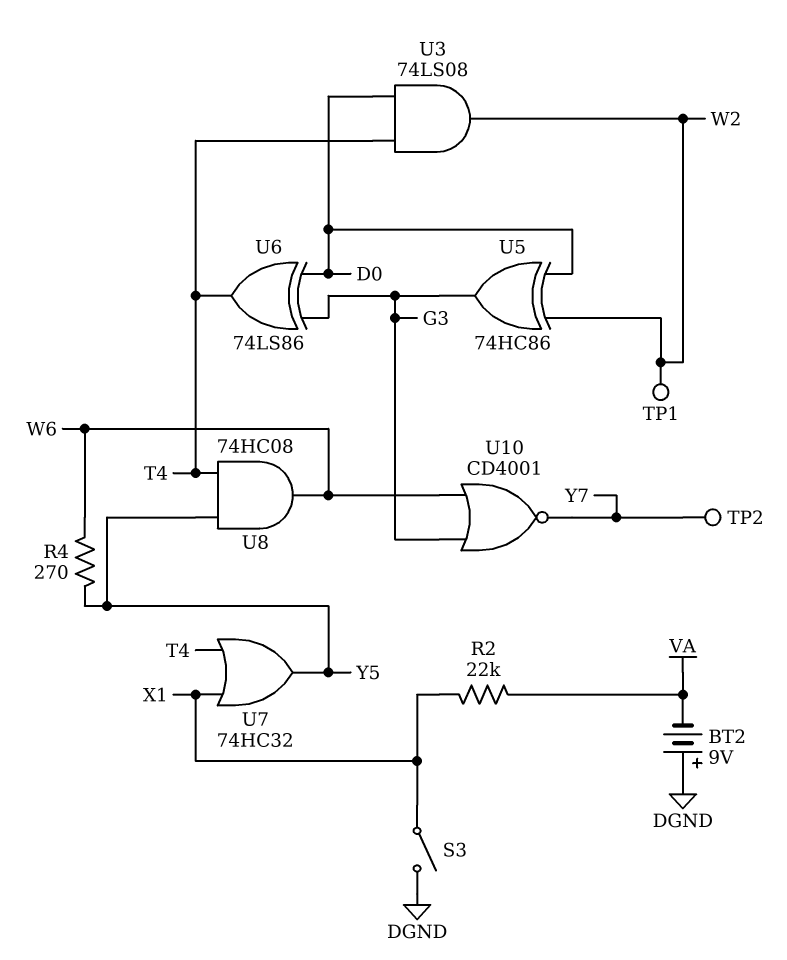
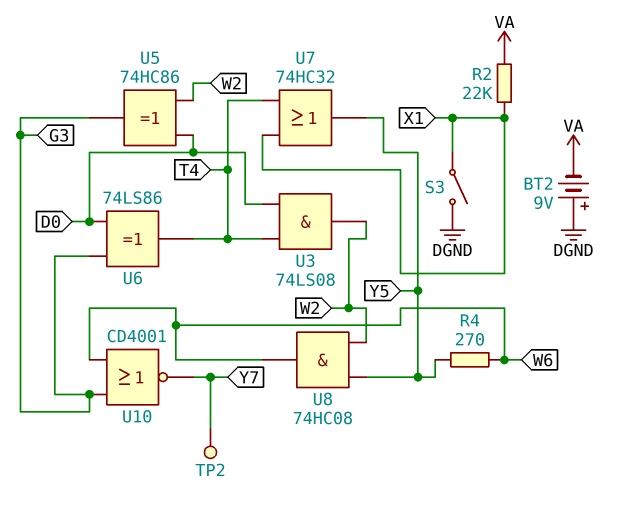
TP1: test point (W2) -> none
U8: AND 74HC08 (in T4, in Y5, out W6) -> AND 74HC08 (in W2, in Y5, out W6)

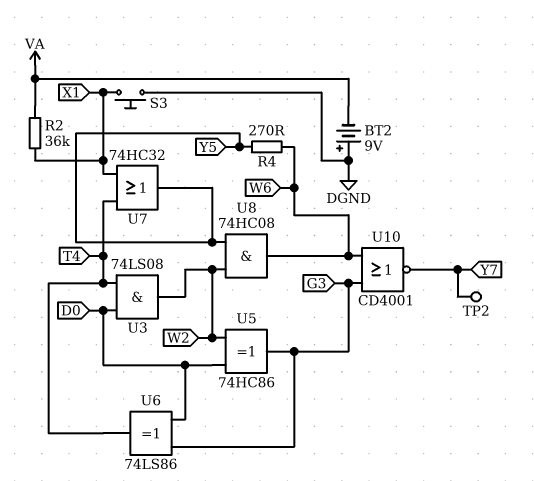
R2: 22k (VA, X1) -> 36k (VA, X1)
S3: switch (DGND, X1) -> button (DGND, X1)

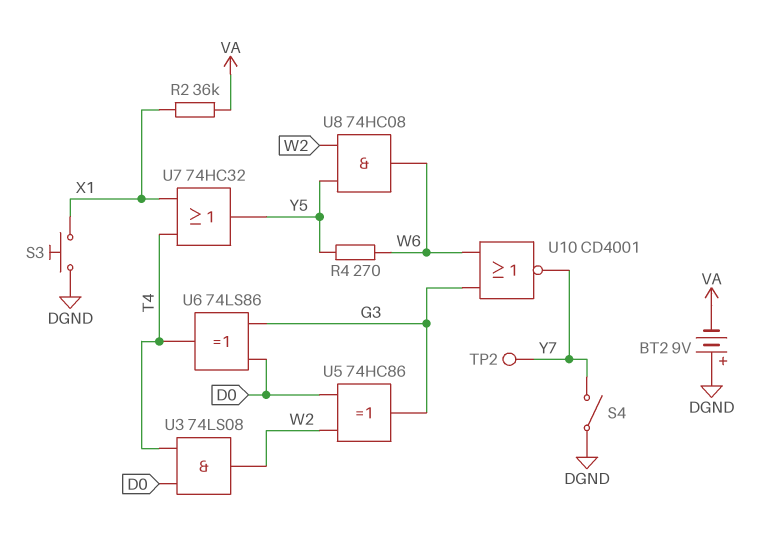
S4: none -> switch (DGND, Y7)

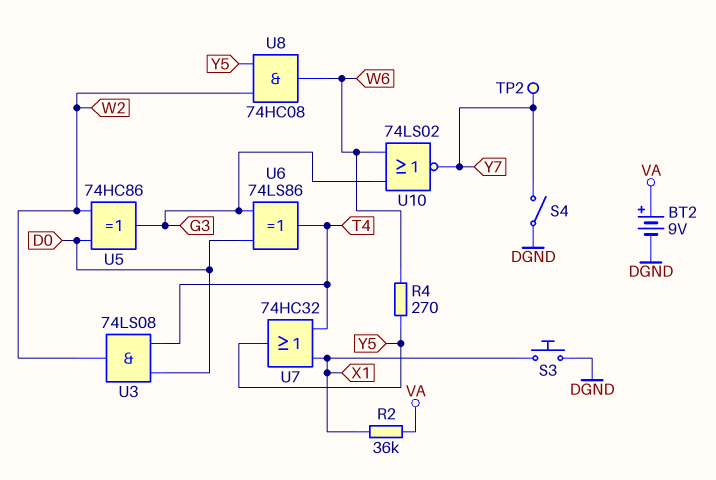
BT2: 9V (plus DGND, minus VA) -> 9V (plus VA, minus DGND)
U10: NOR CD4001 (in G3, in W6, out Y7) -> NOR 74LS02 (in G3, in W6, out Y7)

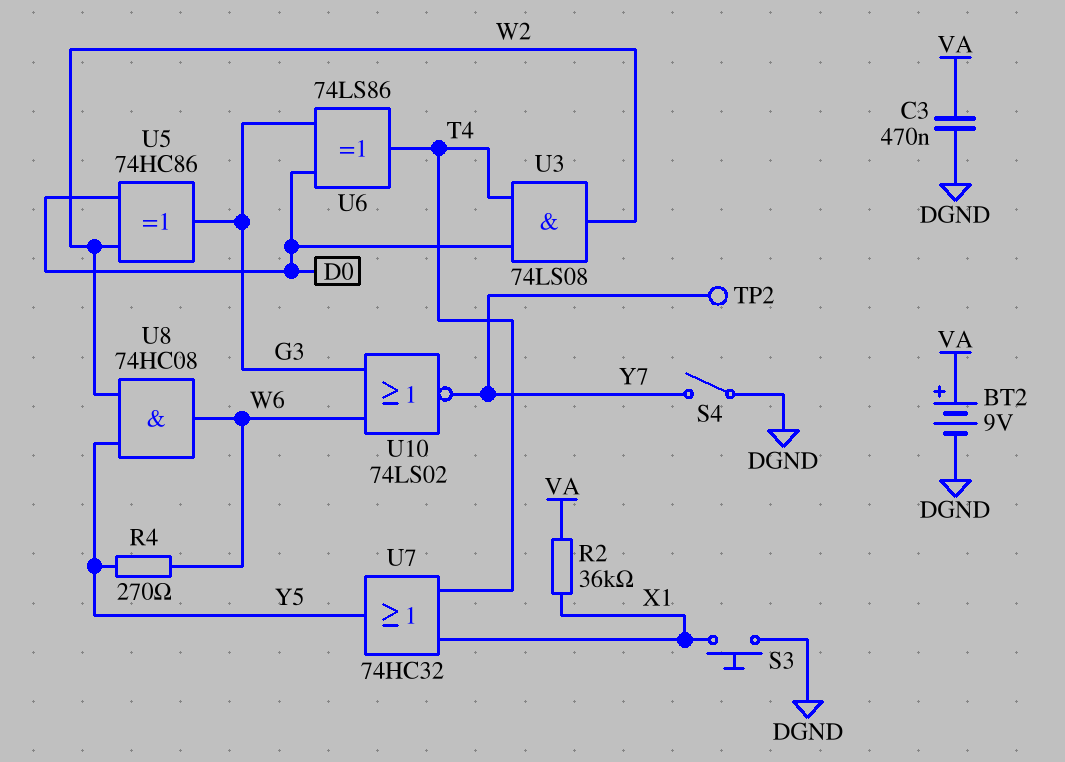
C3: none -> 470nF (DGND, VA)

